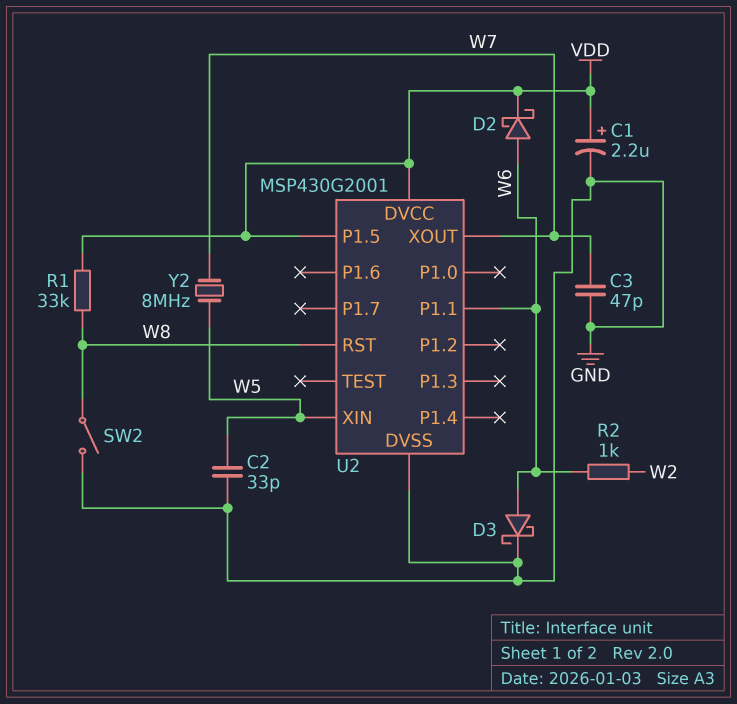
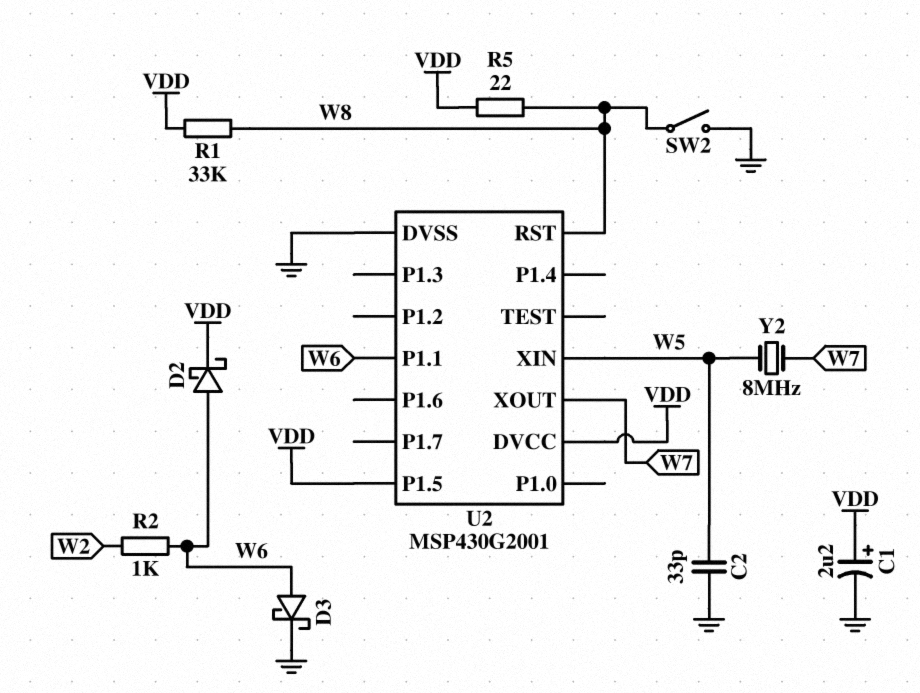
C3: 47pF (GND, W7) -> none
R5: none -> 22 (VDD, W8)

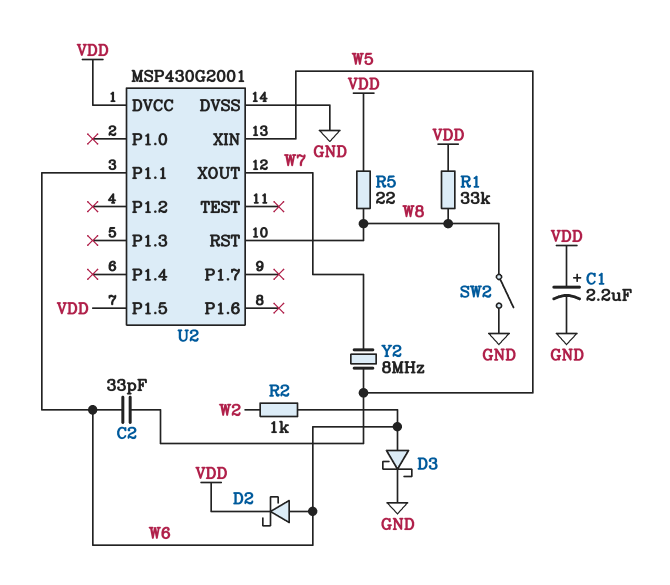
C2: 33pF (GND, W5) -> 33pF (W5, W6)

